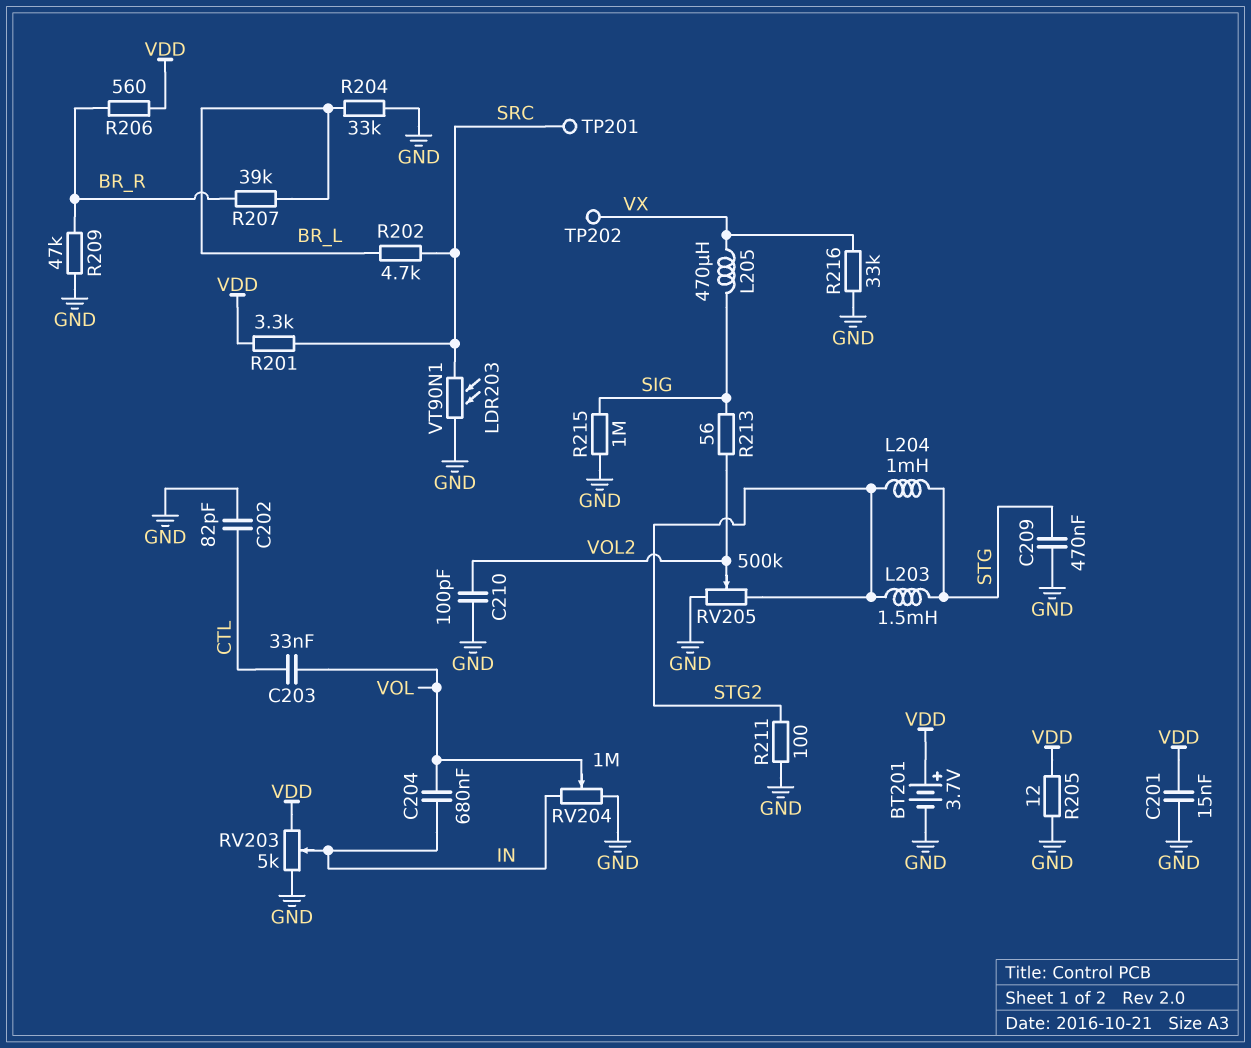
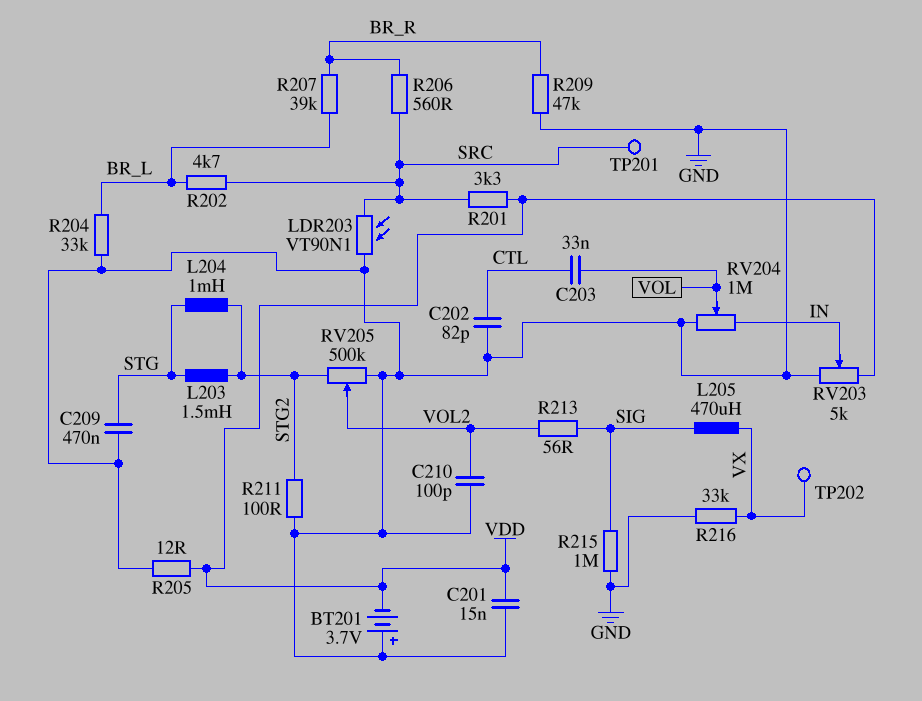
BT201: 3.7V (plus VDD, minus GND) -> 3.7V (plus GND, minus VDD)
C204: 680nF (IN, VOL) -> none
R206: 560 (BR_R, VDD) -> 560 (BR_R, SRC)

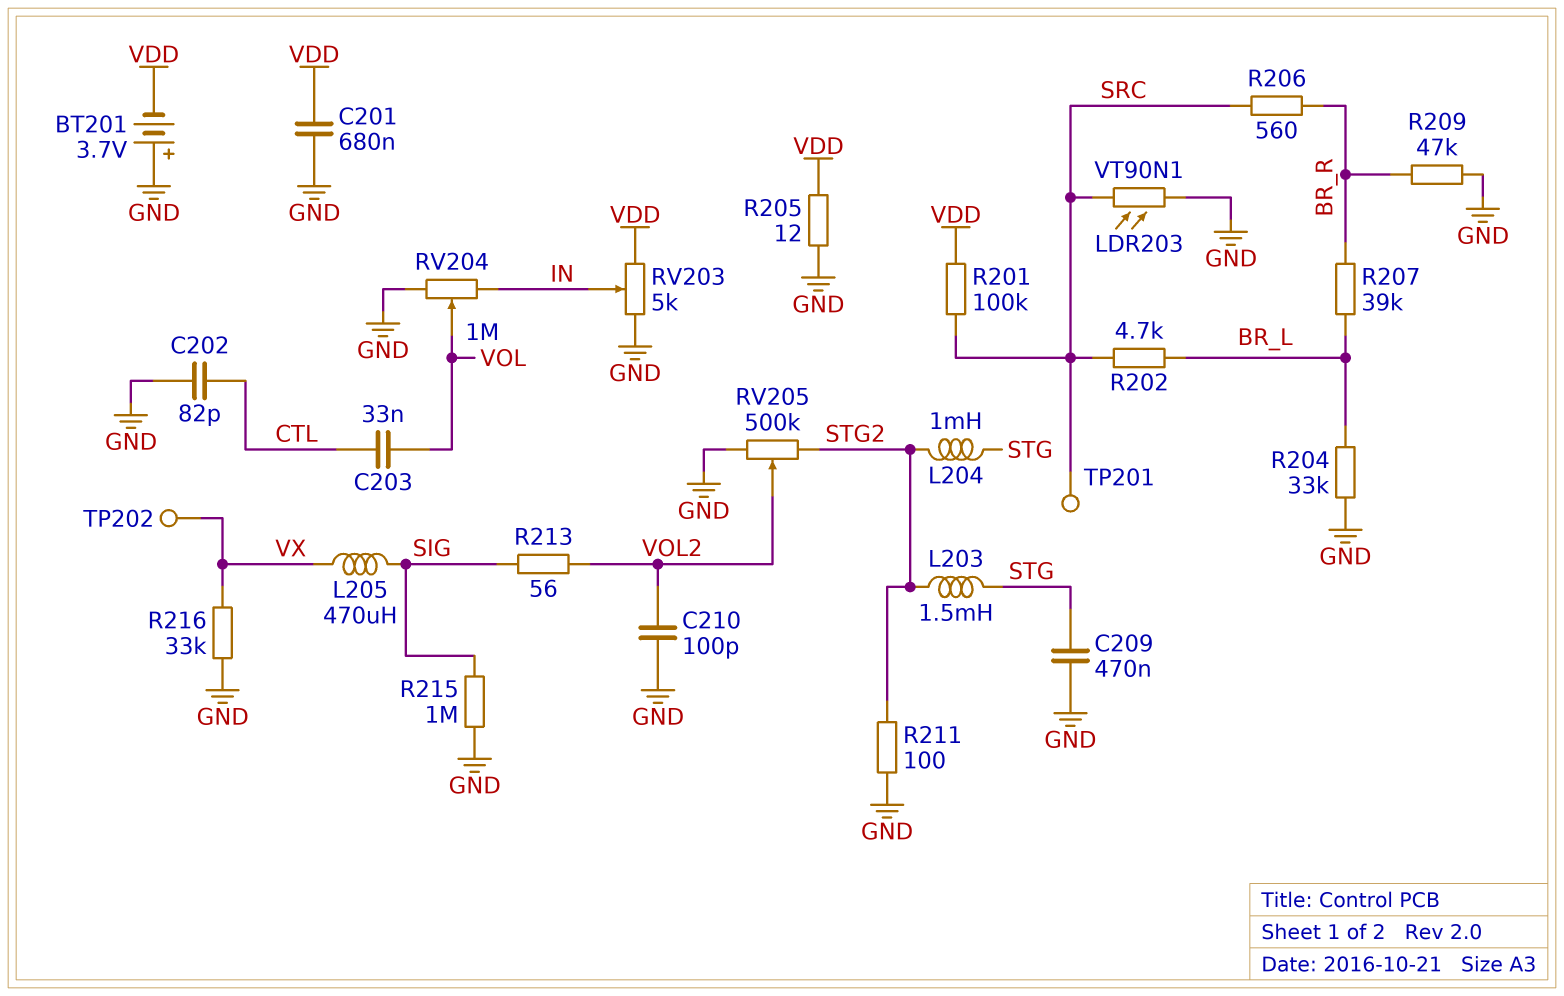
C201: 15nF (GND, VDD) -> 680nF (GND, VDD)
R201: 3.3k (SRC, VDD) -> 100k (SRC, VDD)

